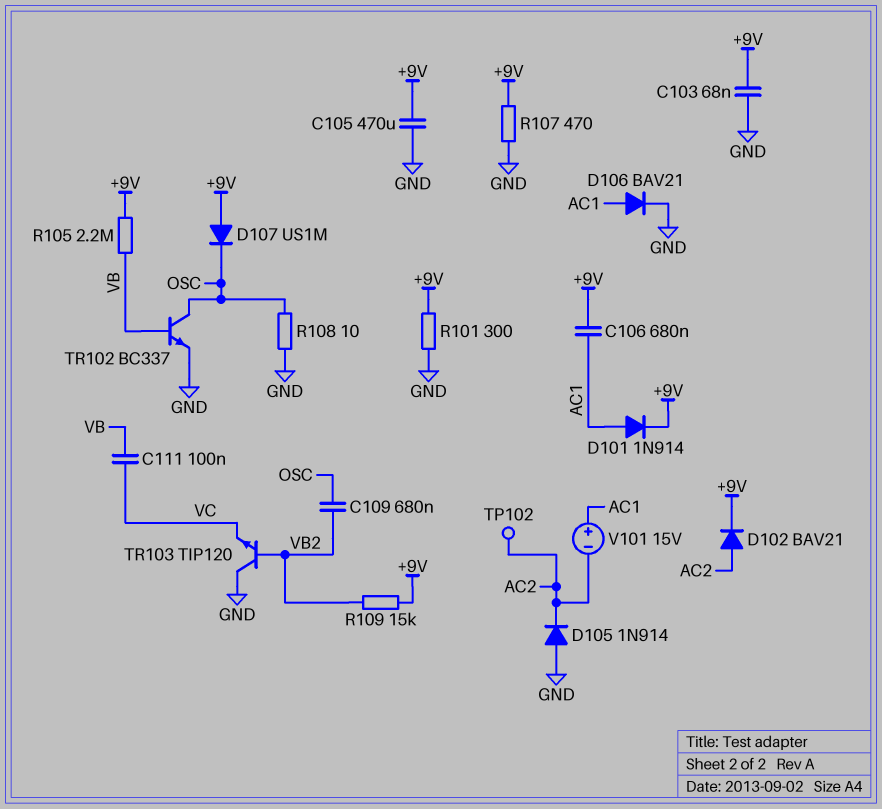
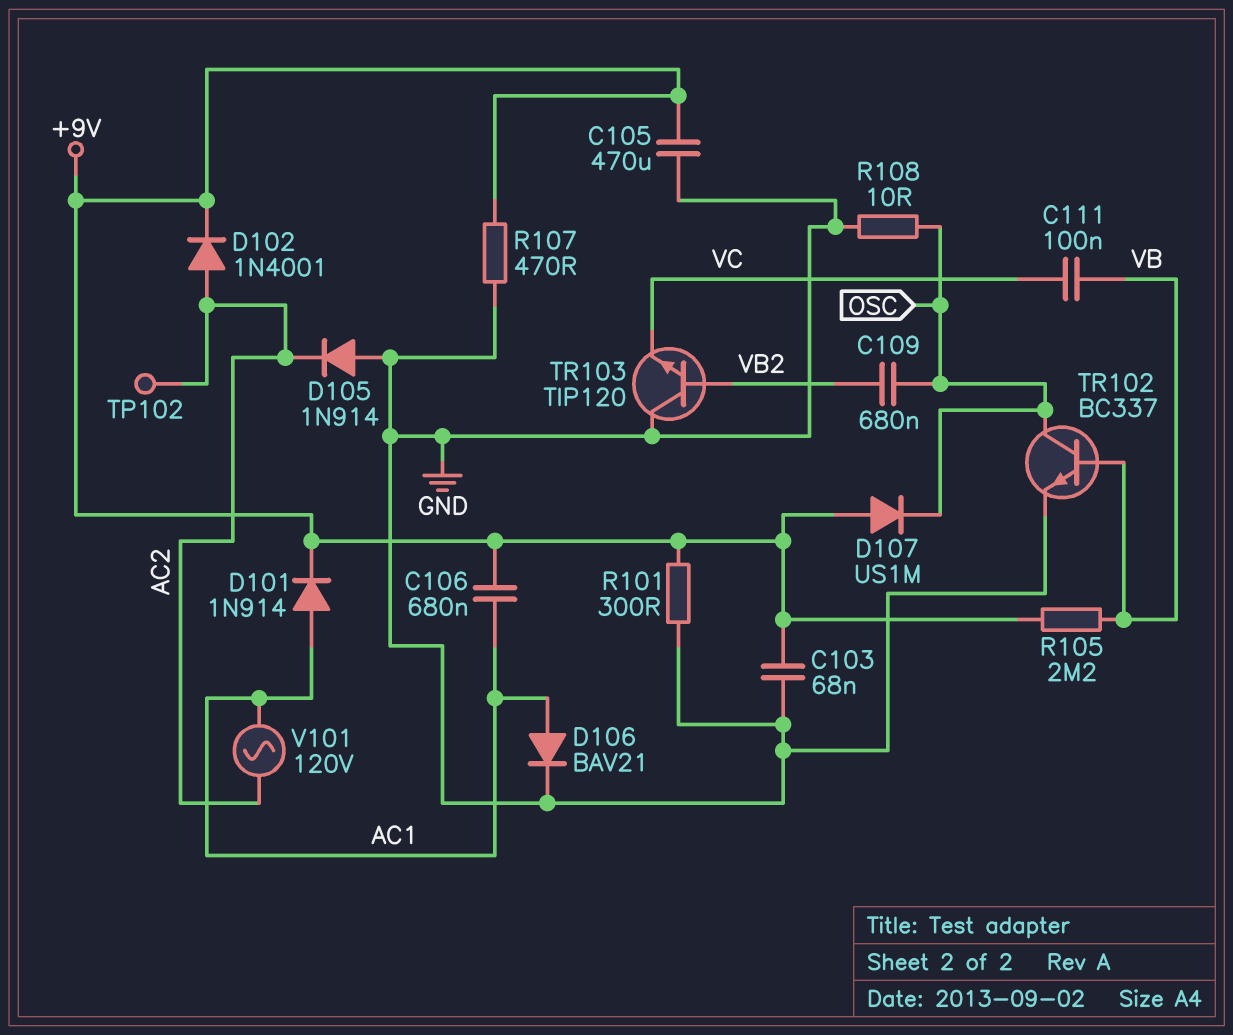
D102: diode BAV21 (A AC2, K +9V) -> diode 1N4001 (A AC2, K +9V)
R109: 15k (+9V, VB2) -> none
V101: 15V (plus AC1, minus AC2) -> AC 120V (AC1, AC2)

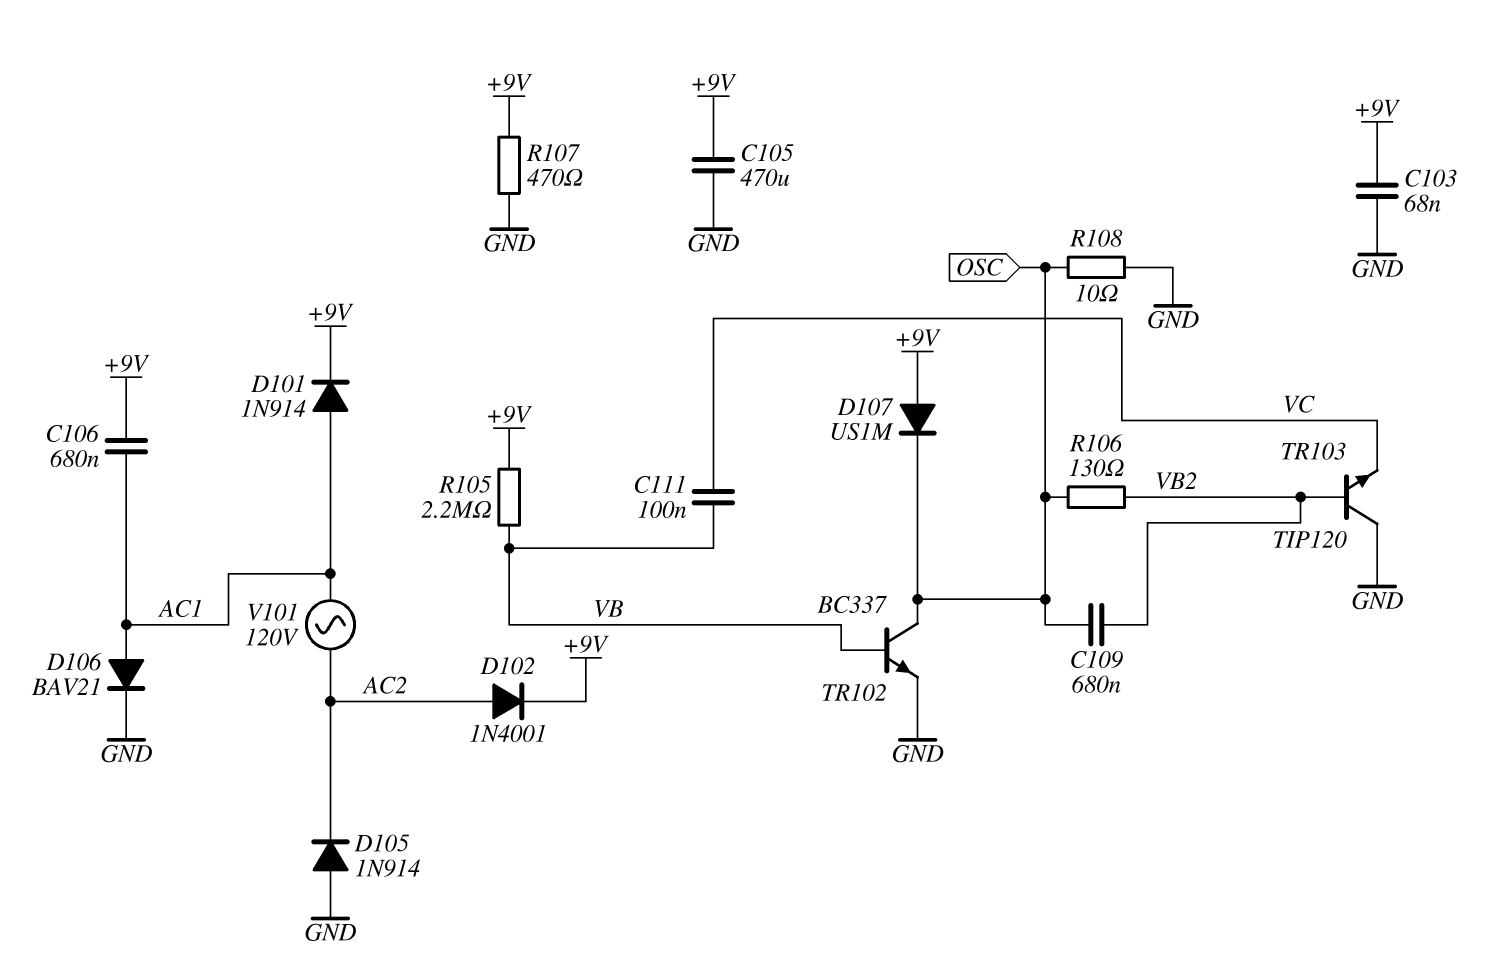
R101: 300 (+9V, GND) -> none
R106: none -> 130 (OSC, VB2)
TP102: test point (AC2) -> none

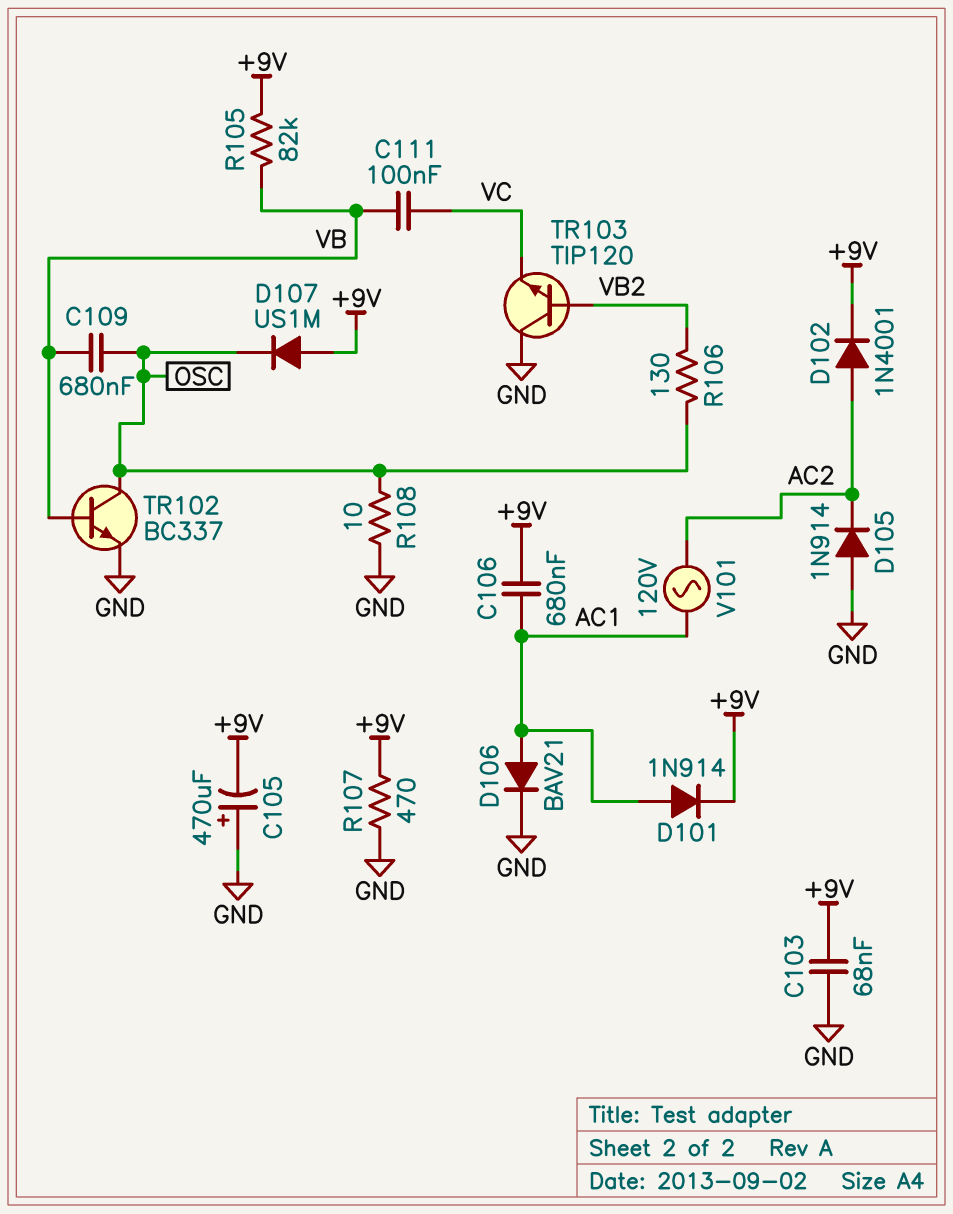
C105: 470uF (+9V, GND) -> 470uF (plus GND, minus +9V)
C109: 680nF (OSC, VB2) -> 680nF (OSC, VB)
R105: 2.2M (+9V, VB) -> 82k (+9V, VB)

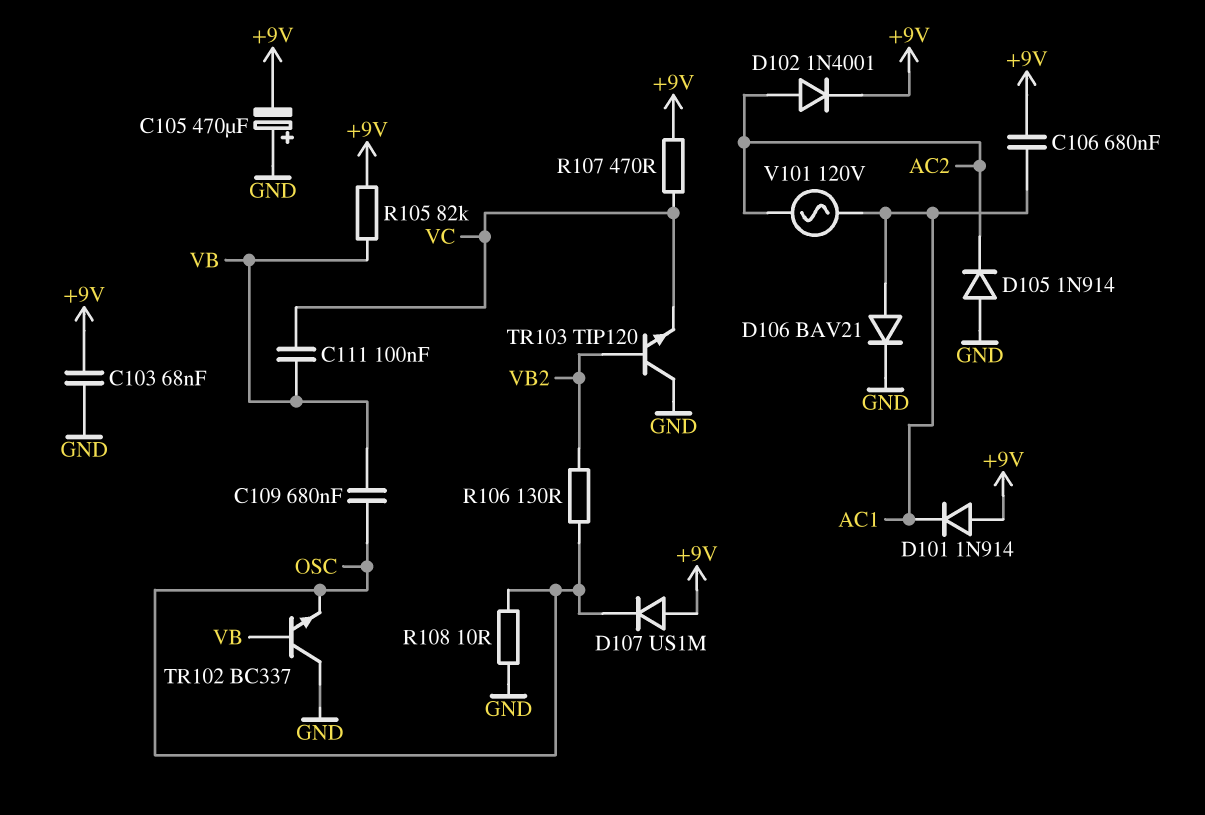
D101: diode 1N914 (A AC1, K +9V) -> diode 1N914 (A +9V, K AC1)
R107: 470 (+9V, GND) -> 470 (+9V, VC)
TR102: NPN BC337 (B VB, C OSC, E GND) -> NPN BC337 (B VB, C GND, E OSC)

